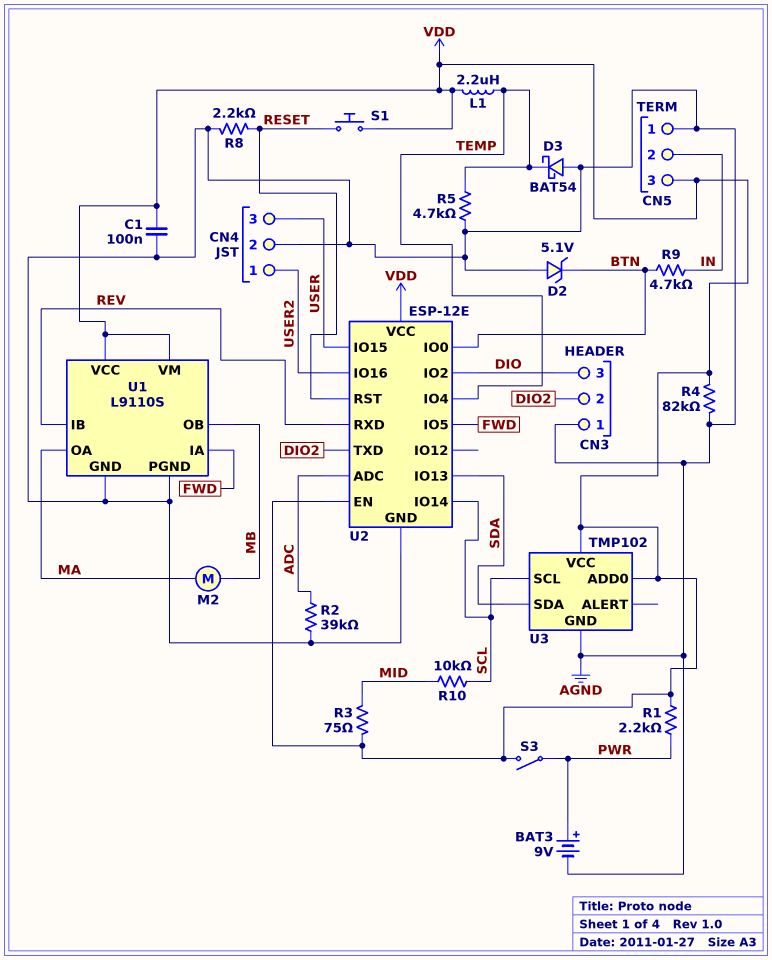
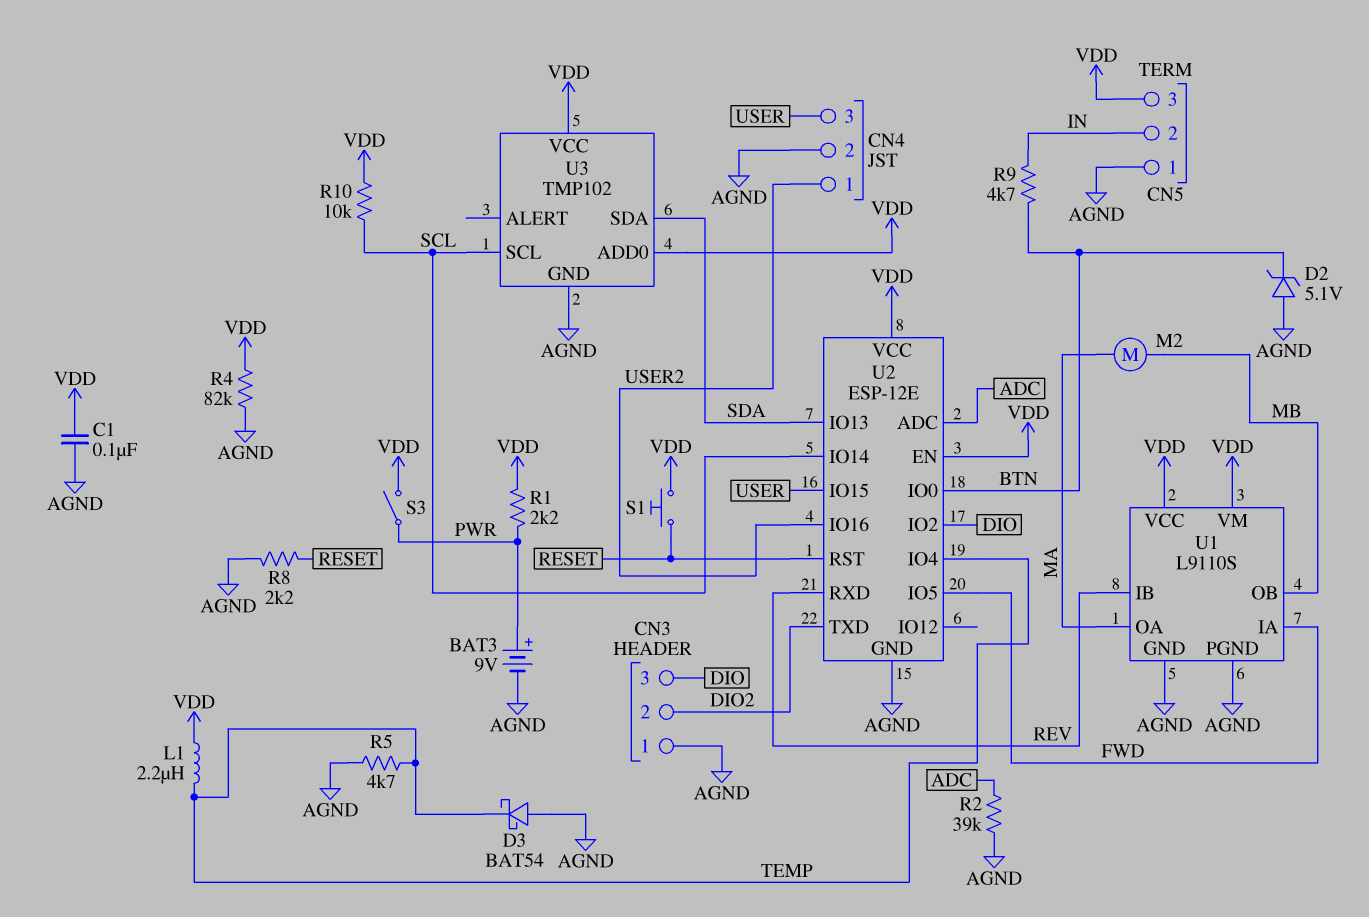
R3: 75 (MID, VDD) -> none
R10: 10k (MID, SCL) -> 10k (SCL, VDD)

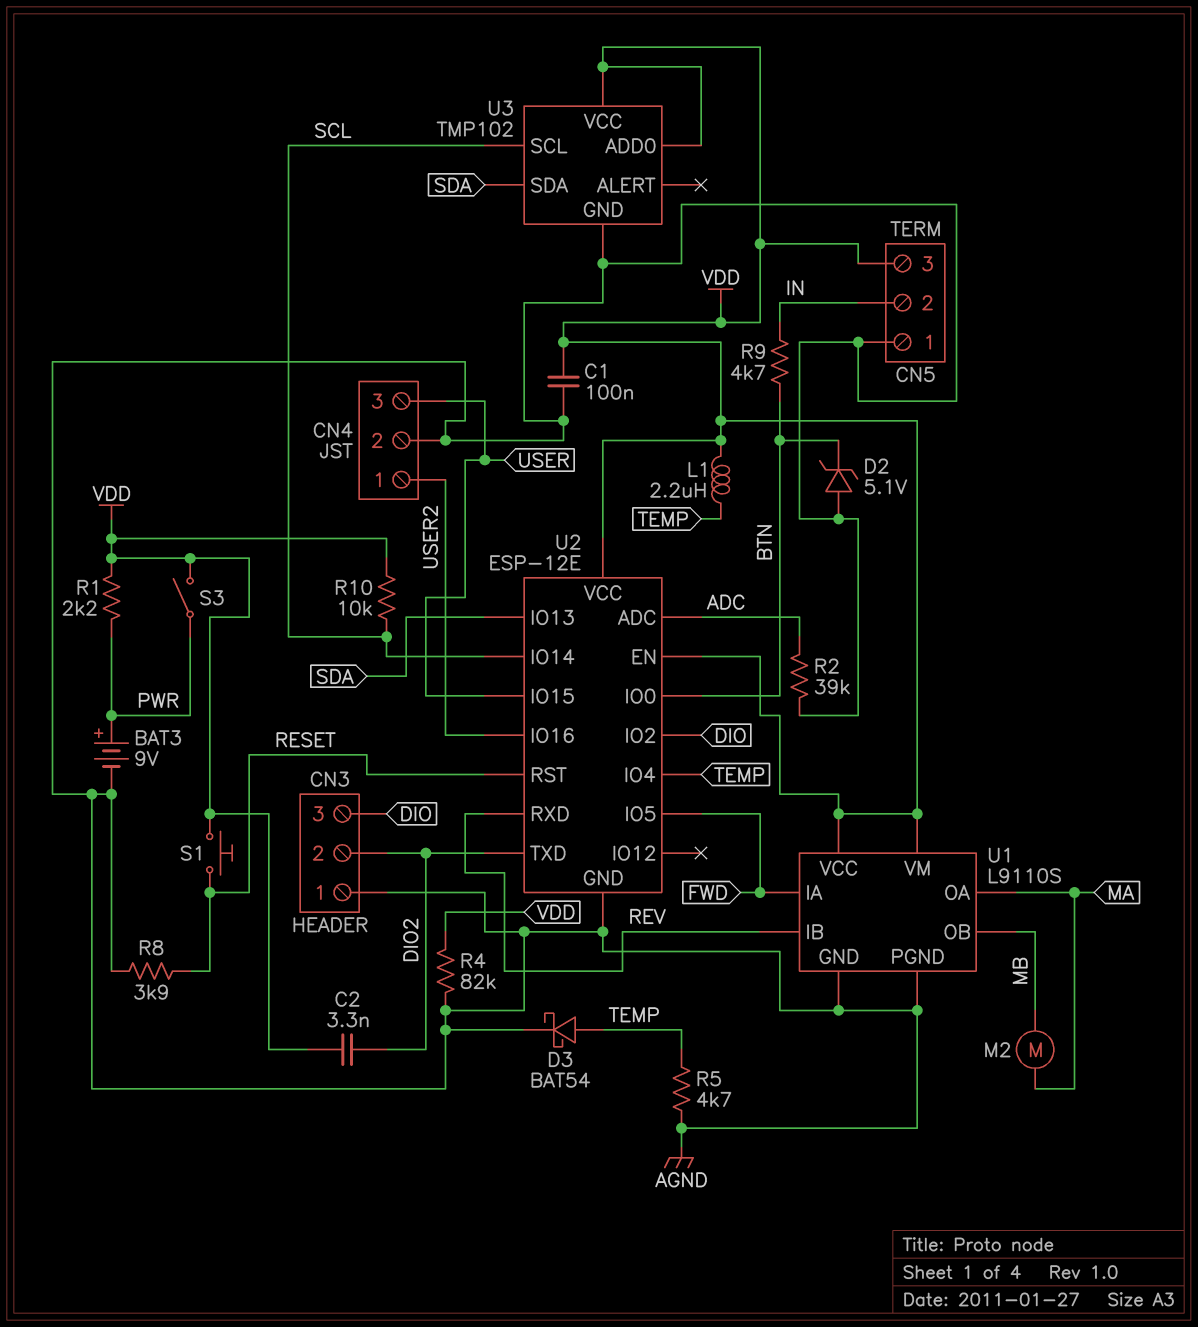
C2: none -> 3.3nF (DIO2, VDD)
D3: schottky BAT54 (A AGND, K TEMP) -> schottky BAT54 (A TEMP, K AGND)
R8: 2.2k (AGND, RESET) -> 3.9k (AGND, RESET)

